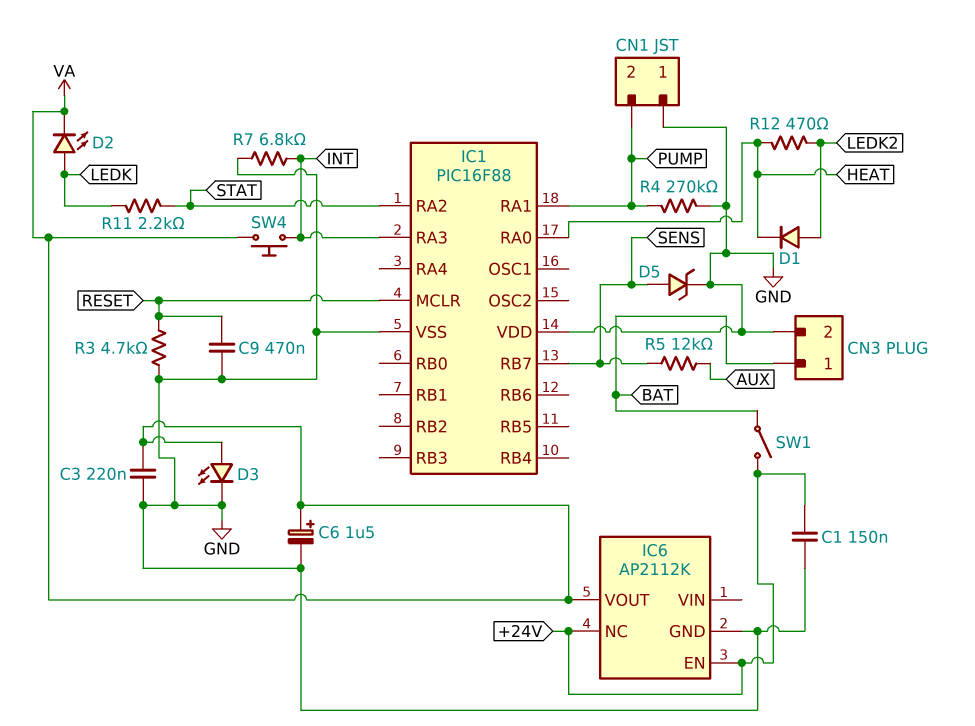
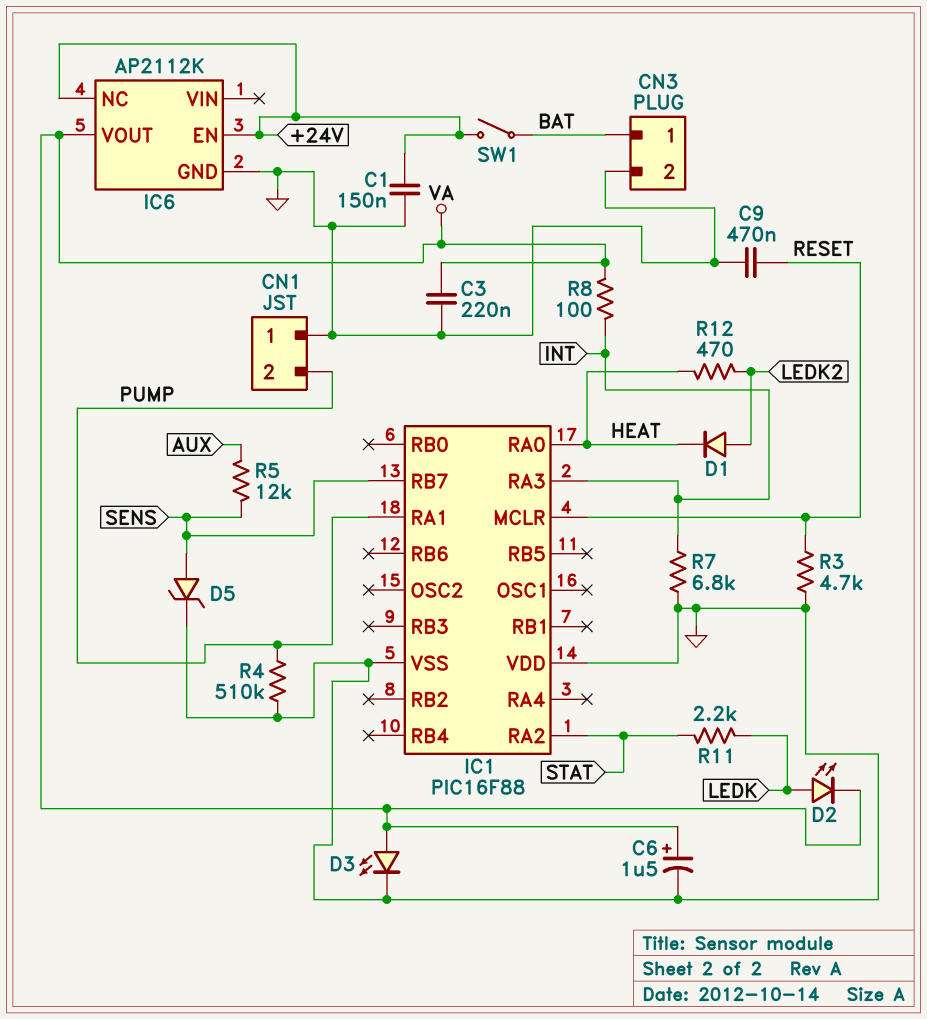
R4: 270k (GND, PUMP) -> 510k (GND, PUMP)
R8: none -> 100 (INT, VA)
SW4: button (INT, VA) -> none

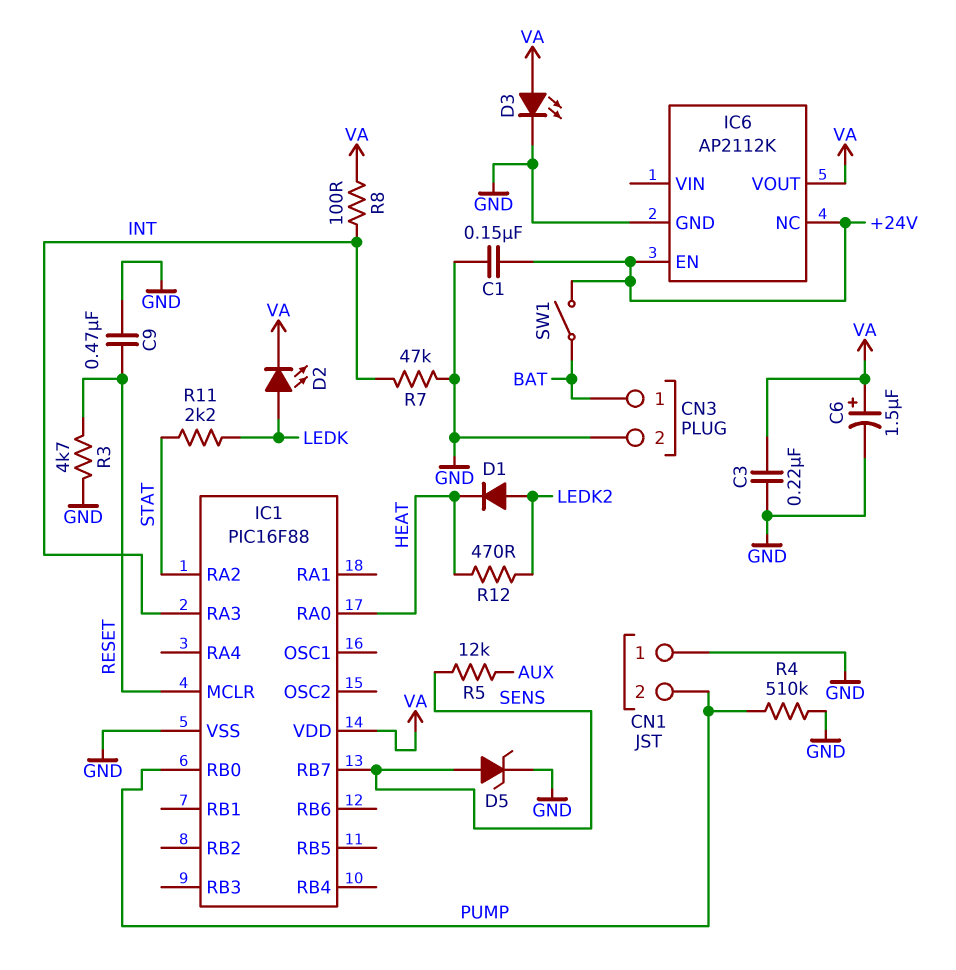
IC1 pin RA1: PUMP -> none
IC1 pin RB0: none -> PUMP
IC1 pin VDD: GND -> VA
R7: 6.8k (GND, INT) -> 47k (GND, INT)

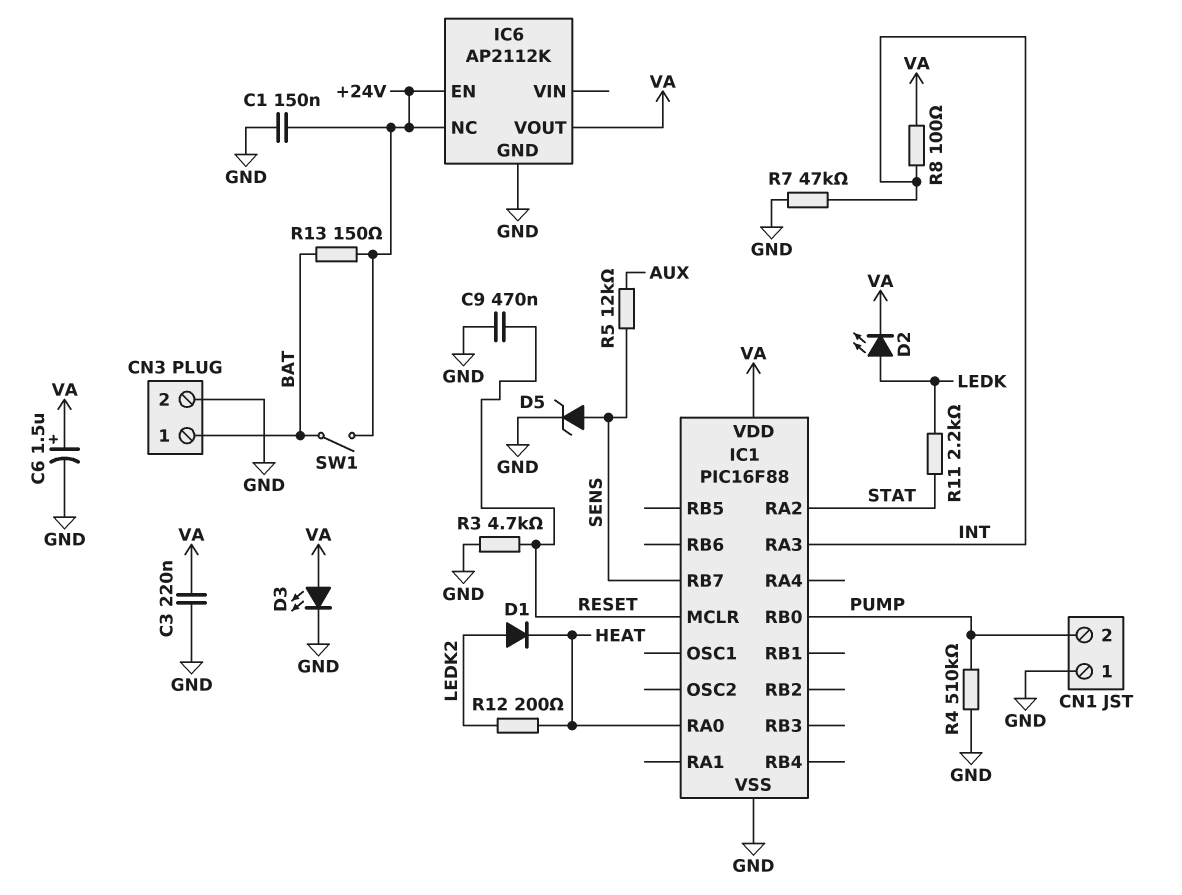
R12: 470 (HEAT, LEDK2) -> 200 (HEAT, LEDK2)
R13: none -> 150 (+24V, BAT)

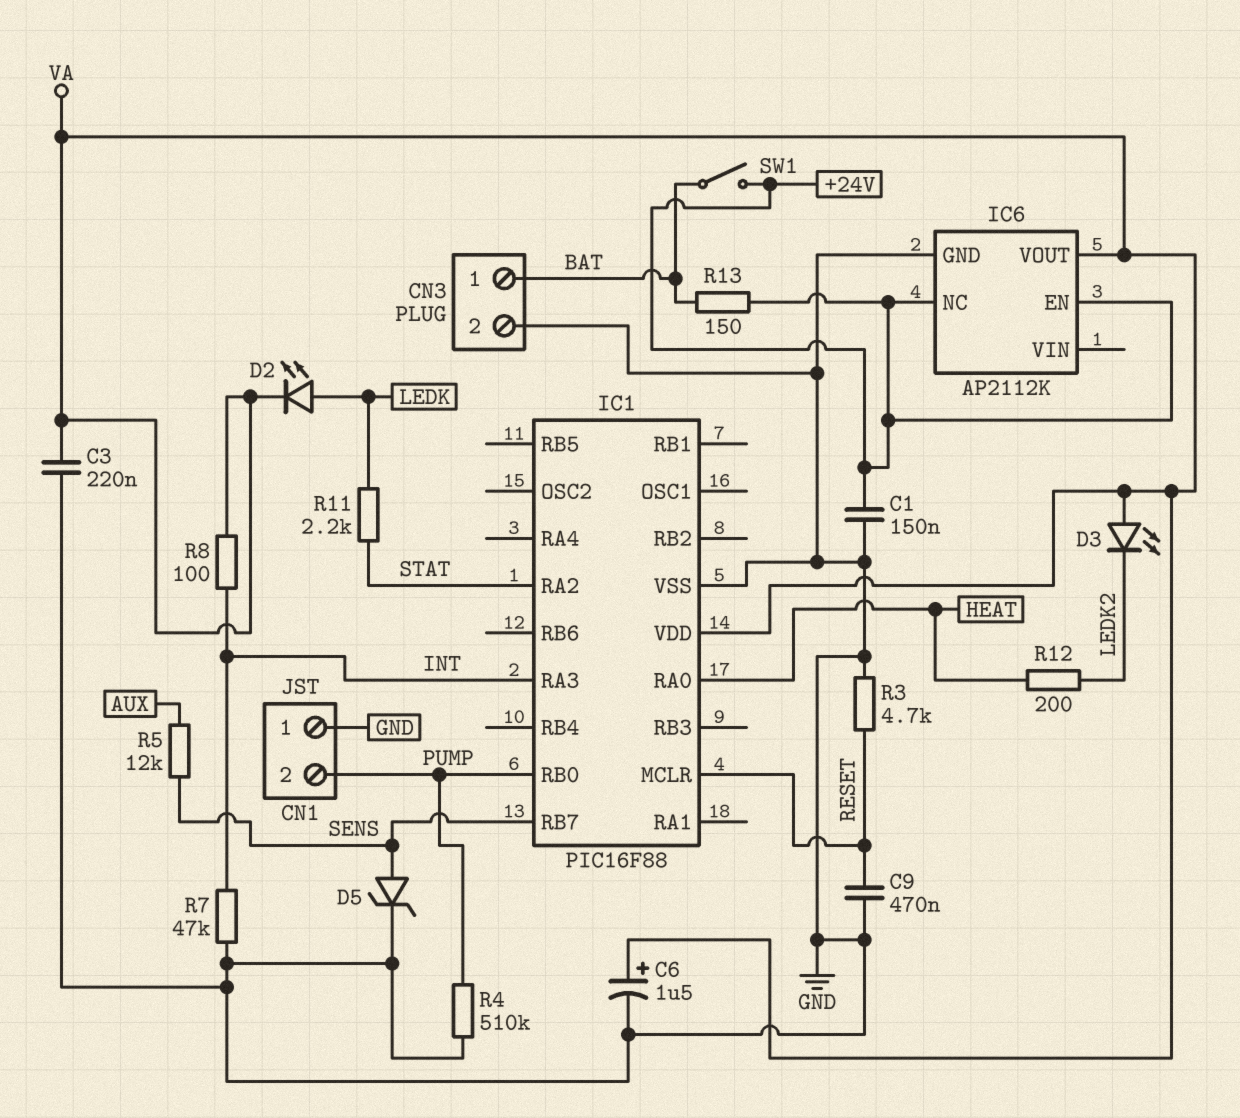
D1: diode (A LEDK2, K HEAT) -> none
D3: LED (A VA, K GND) -> LED (A VA, K LEDK2)

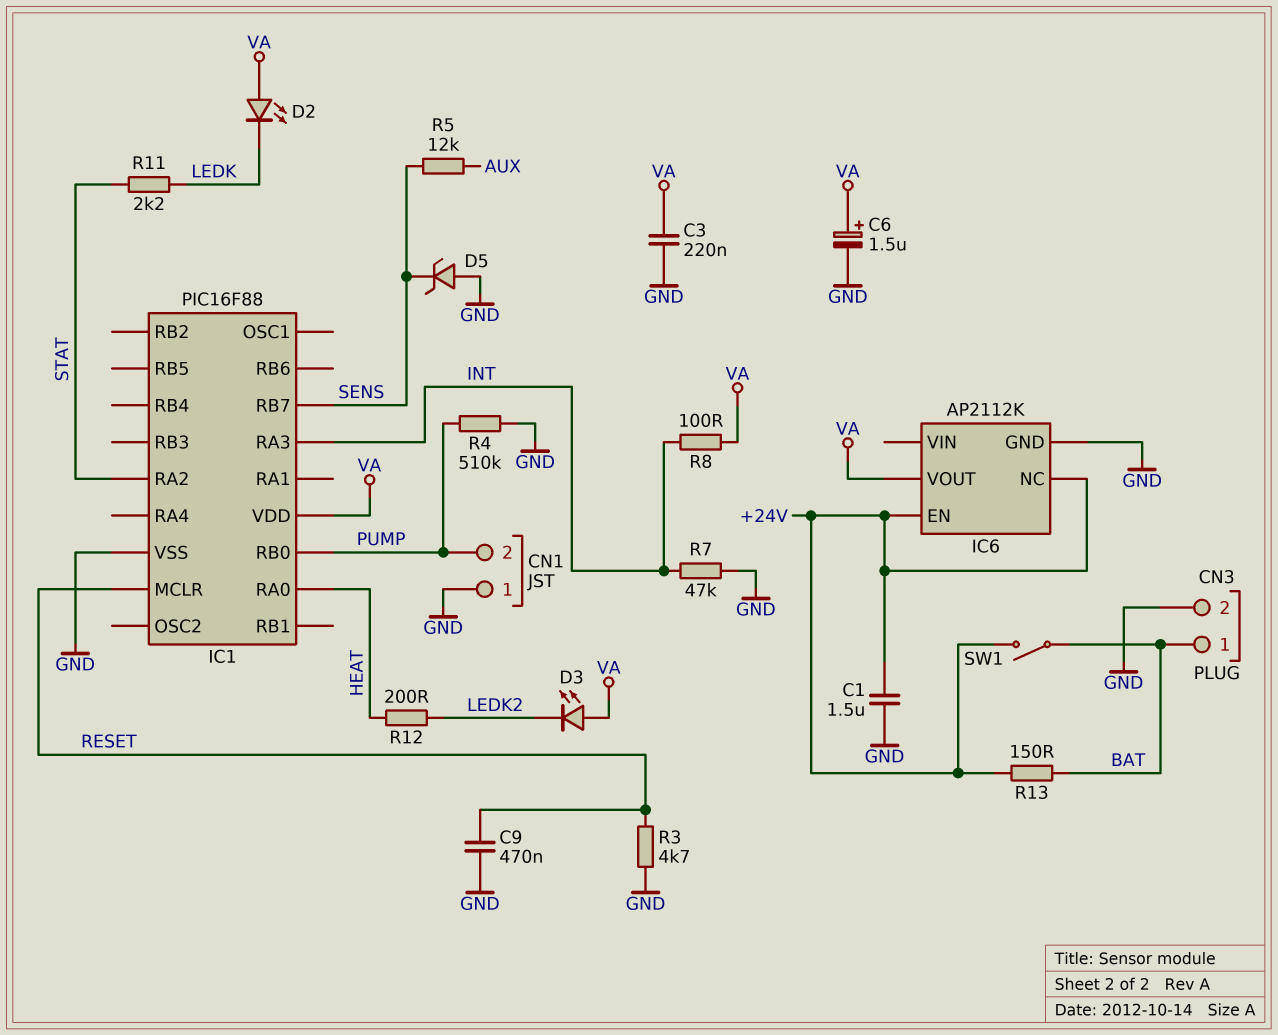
C1: 150nF (+24V, GND) -> 1.5uF (+24V, GND)
D2: LED (A LEDK, K VA) -> LED (A VA, K LEDK)
D5: zener (A SENS, K GND) -> zener (A GND, K SENS)

